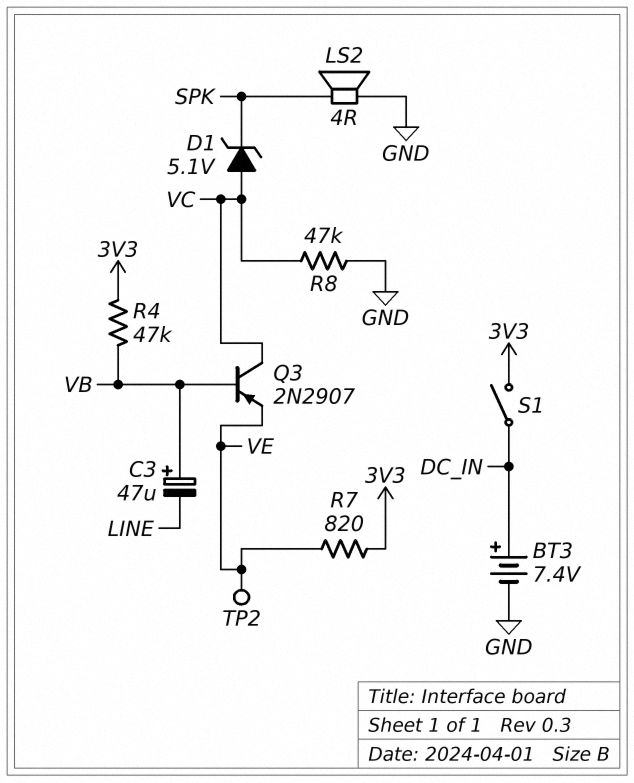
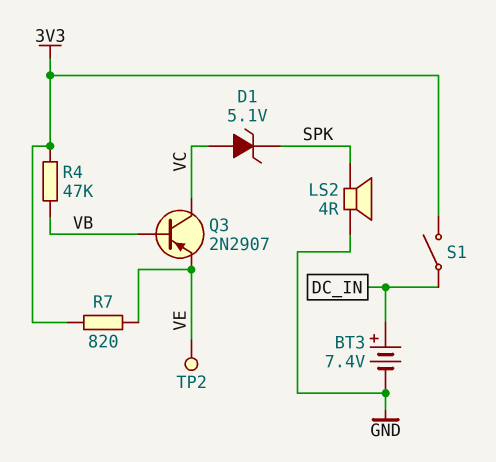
C3: 47uF (plus VB, minus LINE) -> none
R8: 47k (GND, VC) -> none

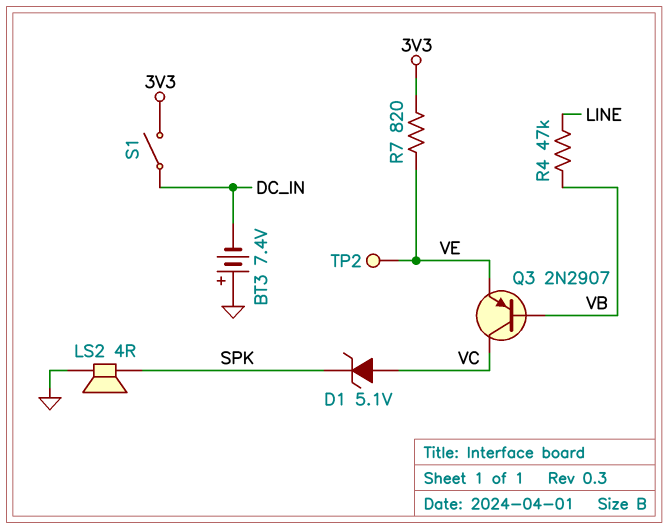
BT3: 7.4V (plus DC_IN, minus GND) -> 7.4V (plus GND, minus DC_IN)
R4: 47k (3V3, VB) -> 47k (LINE, VB)

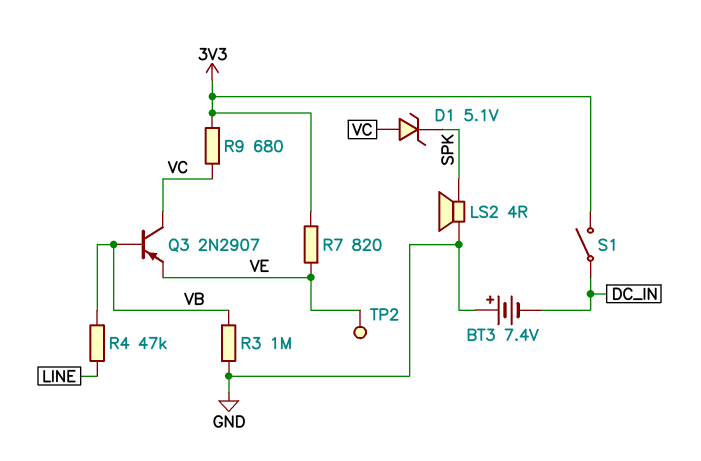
R3: none -> 1M (GND, VB)
R9: none -> 680 (3V3, VC)

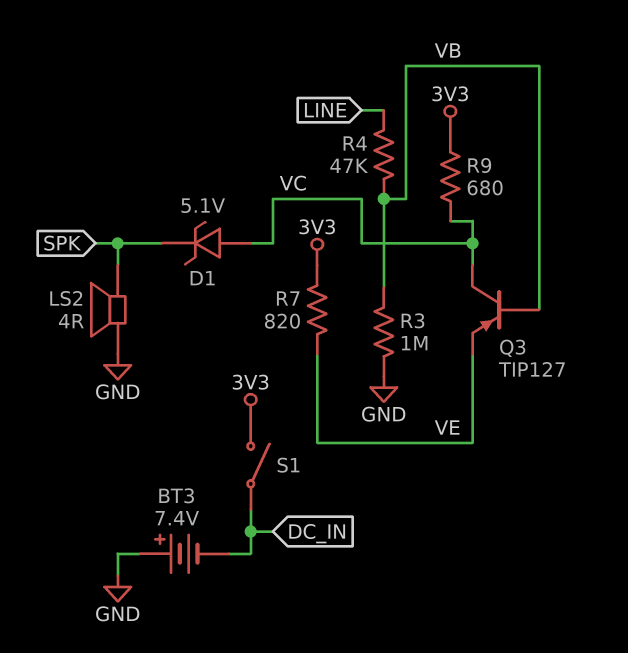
Q3: PNP 2N2907 (B VB, C VC, E VE) -> PNP TIP127 (B VB, C VC, E VE)
TP2: test point (VE) -> none

